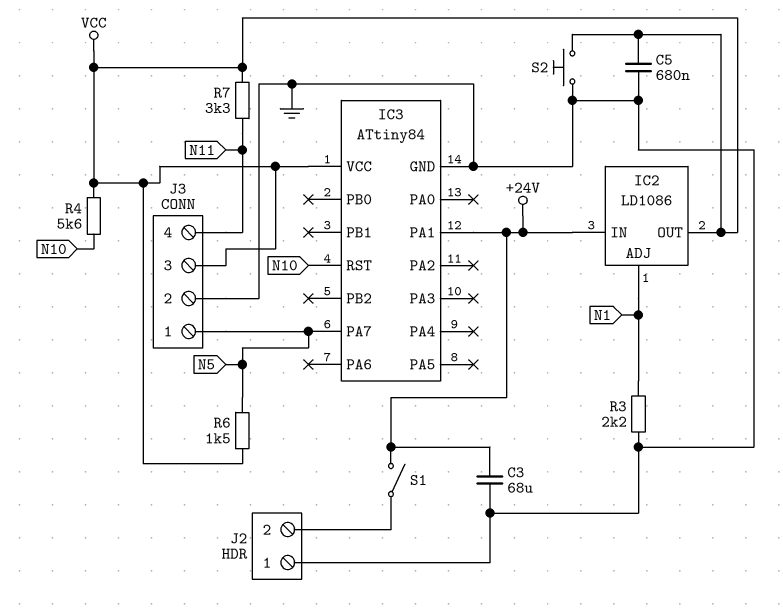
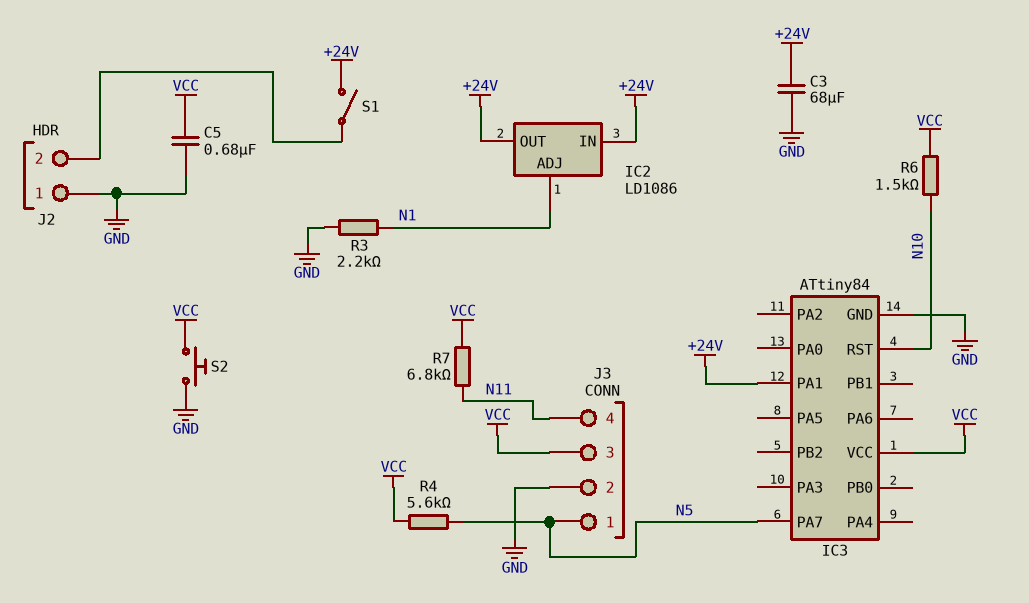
IC2 pin OUT: VCC -> +24V
R4: 5.6k (N10, VCC) -> 5.6k (N5, VCC)
R6: 1.5k (N5, VCC) -> 1.5k (N10, VCC)
R7: 3.3k (N11, VCC) -> 6.8k (N11, VCC)

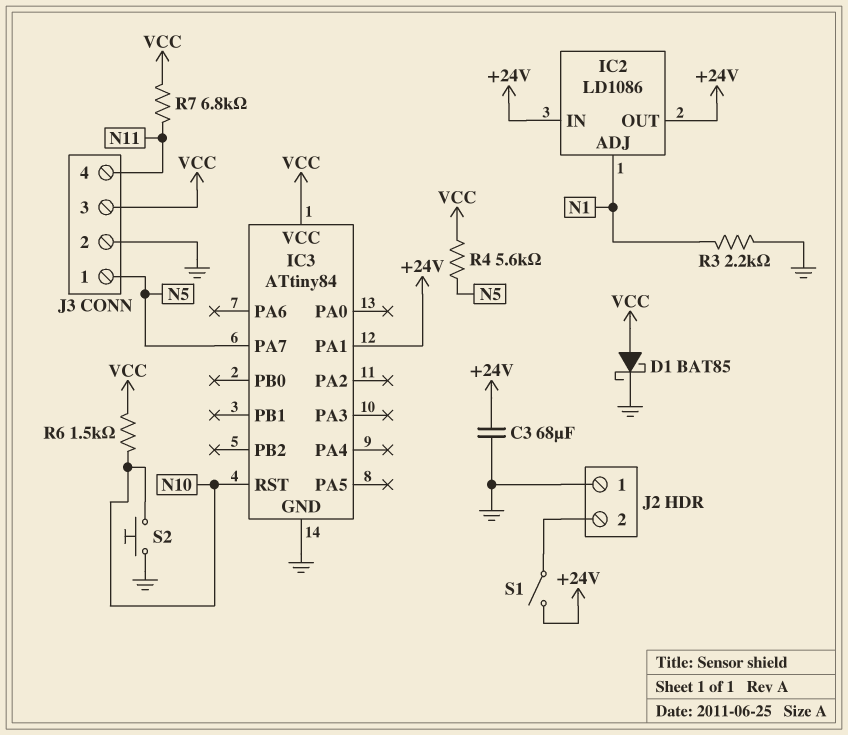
C5: 680nF (GND, VCC) -> none
D1: none -> schottky BAT85 (A VCC, K GND)
S2: button (GND, VCC) -> button (GND, N10)

